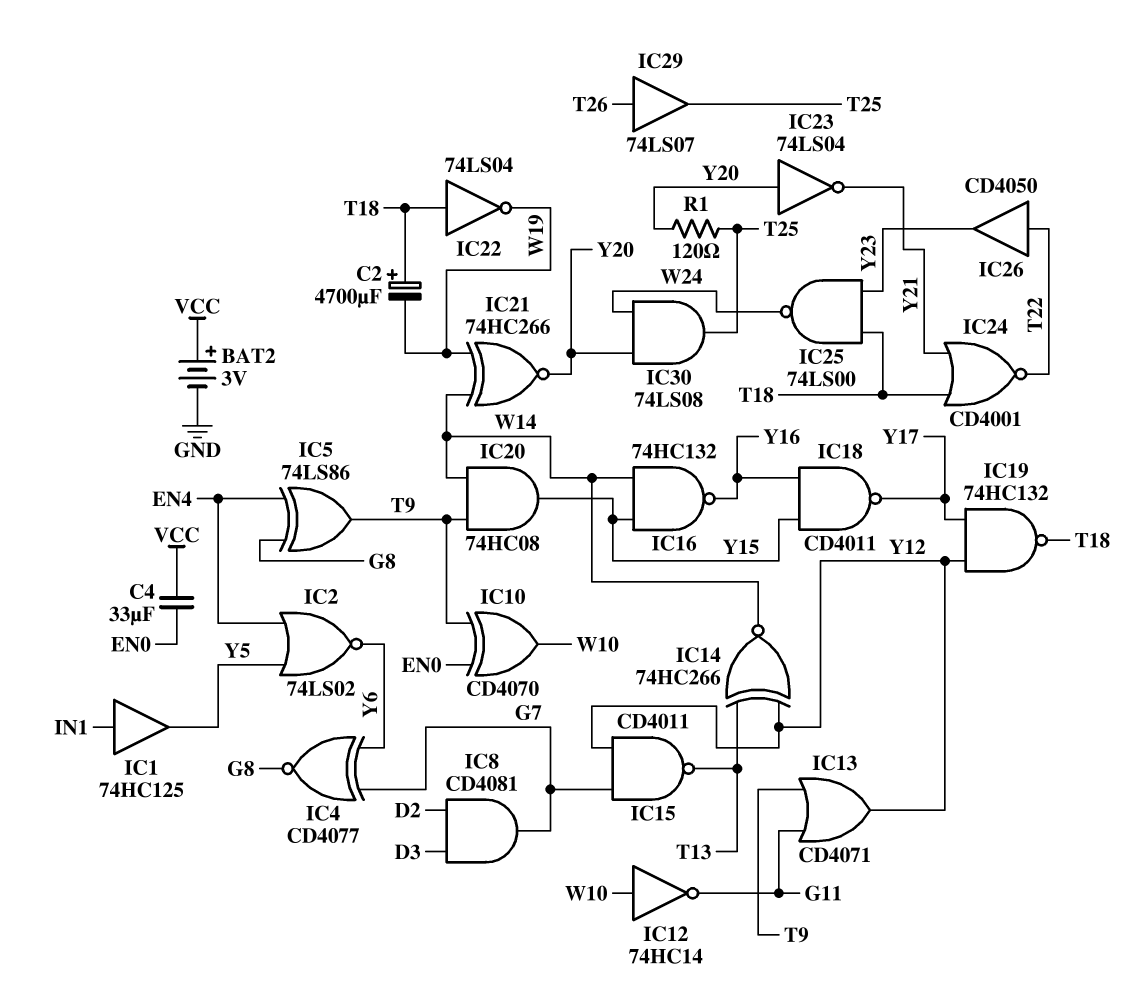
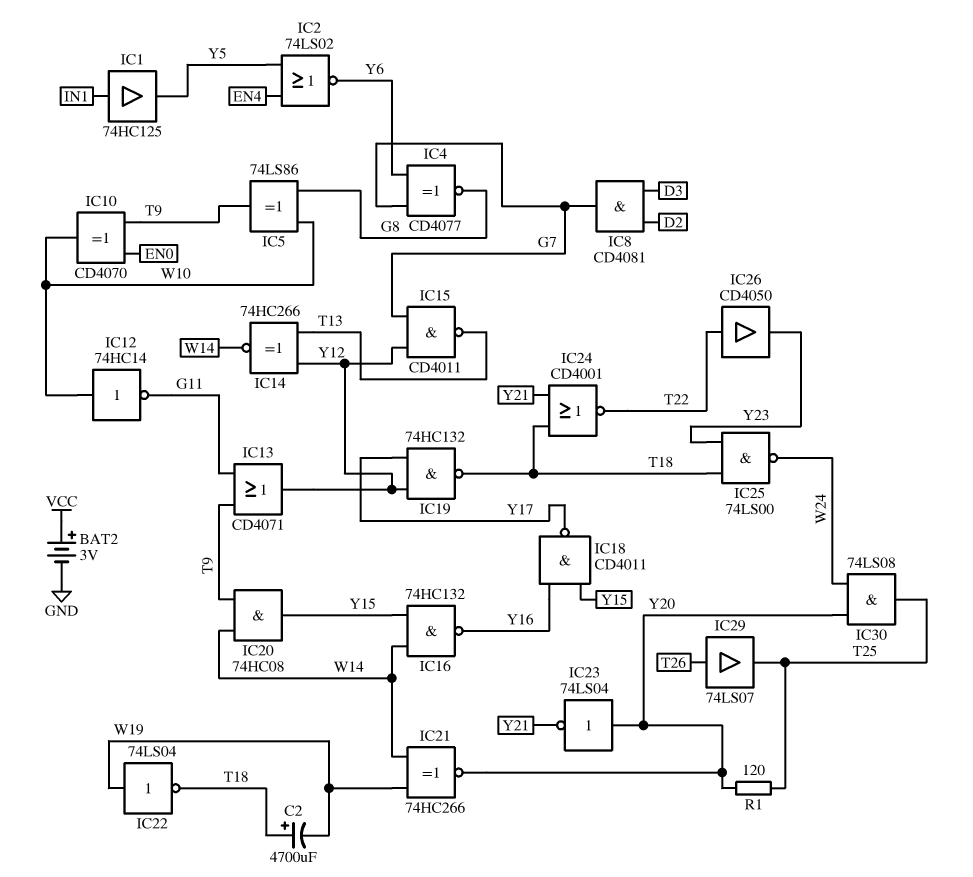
C4: 33uF (EN0, VCC) -> none
IC5: XOR 74LS86 (in EN4, in G8, out T9) -> XOR 74LS86 (in G8, in W10, out T9)
IC22: NOT 74LS04 (in T18, out W19) -> NOT 74LS04 (in W19, out T18)

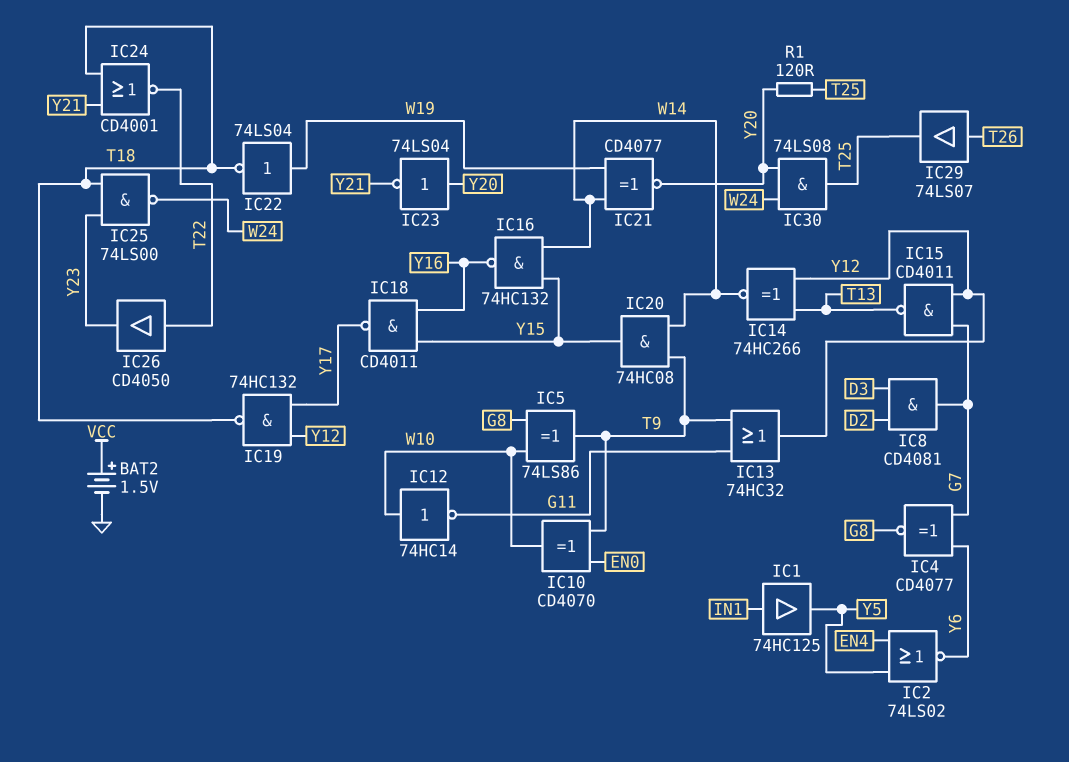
BAT2: 3V (plus VCC, minus GND) -> 1.5V (plus VCC, minus GND)
C2: 4700uF (plus T18, minus W19) -> none
IC13: OR CD4071 (in G11, in T9, out Y12) -> OR 74HC32 (in G11, in T9, out Y12)
IC21: XNOR 74HC266 (in W14, in W19, out Y20) -> XNOR CD4077 (in W14, in W19, out Y20)

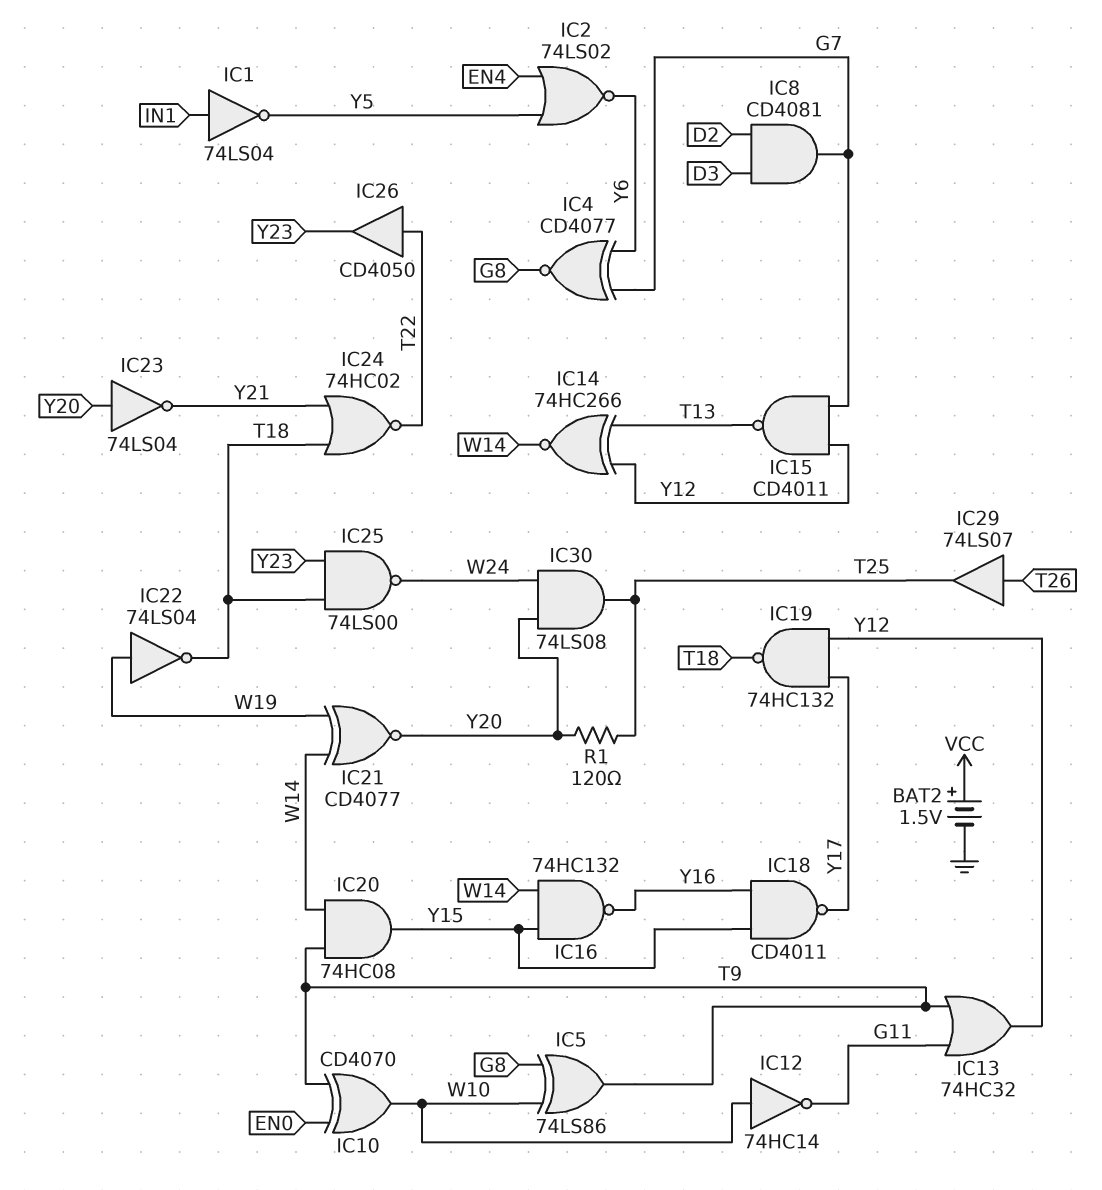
IC1: buffer 74HC125 (in IN1, out Y5) -> NOT 74LS04 (in IN1, out Y5)
IC24: NOR CD4001 (in T18, in Y21, out T22) -> NOR 74HC02 (in T18, in Y21, out T22)

